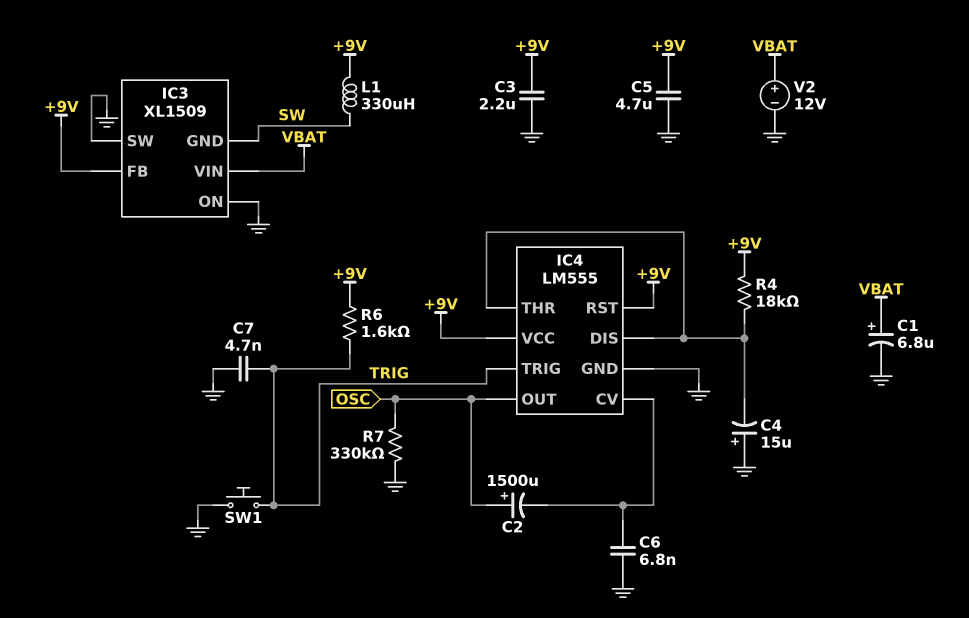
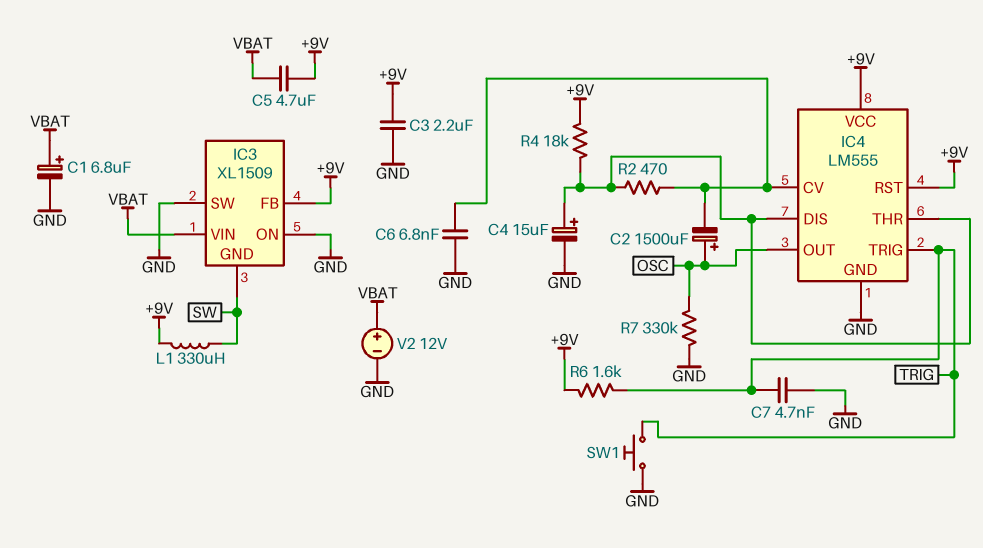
C4: 15uF (plus GND, minus IC4/DIS) -> 15uF (plus IC4/DIS, minus GND)
C5: 4.7uF (+9V, GND) -> 4.7uF (+9V, VBAT)
R2: none -> 470 (IC4/CV, IC4/DIS)

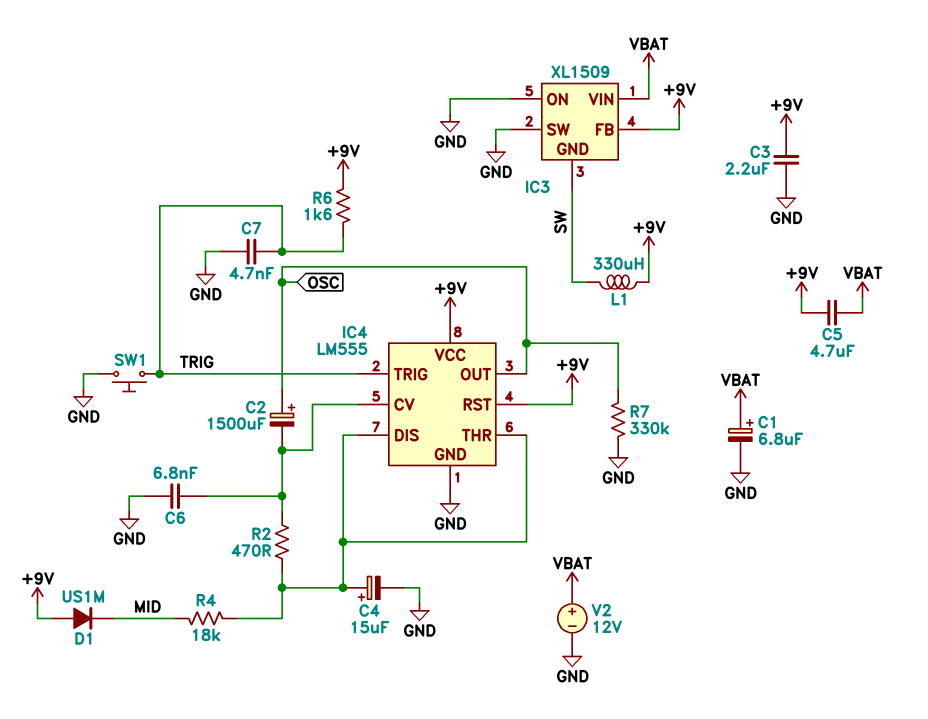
D1: none -> diode US1M (A +9V, K MID)
R4: 18k (+9V, IC4/DIS) -> 18k (IC4/DIS, MID)

